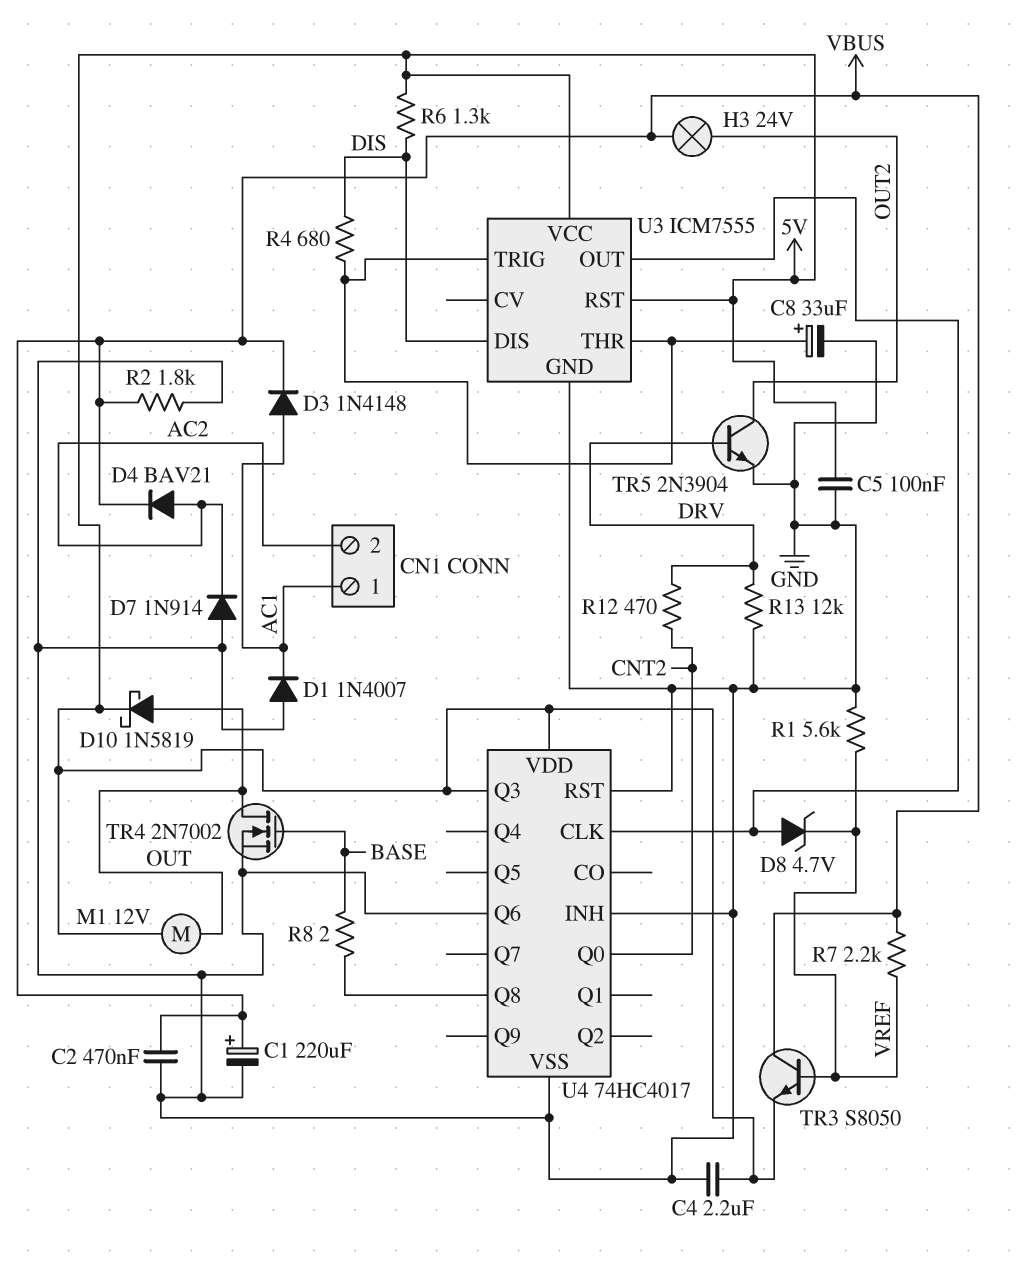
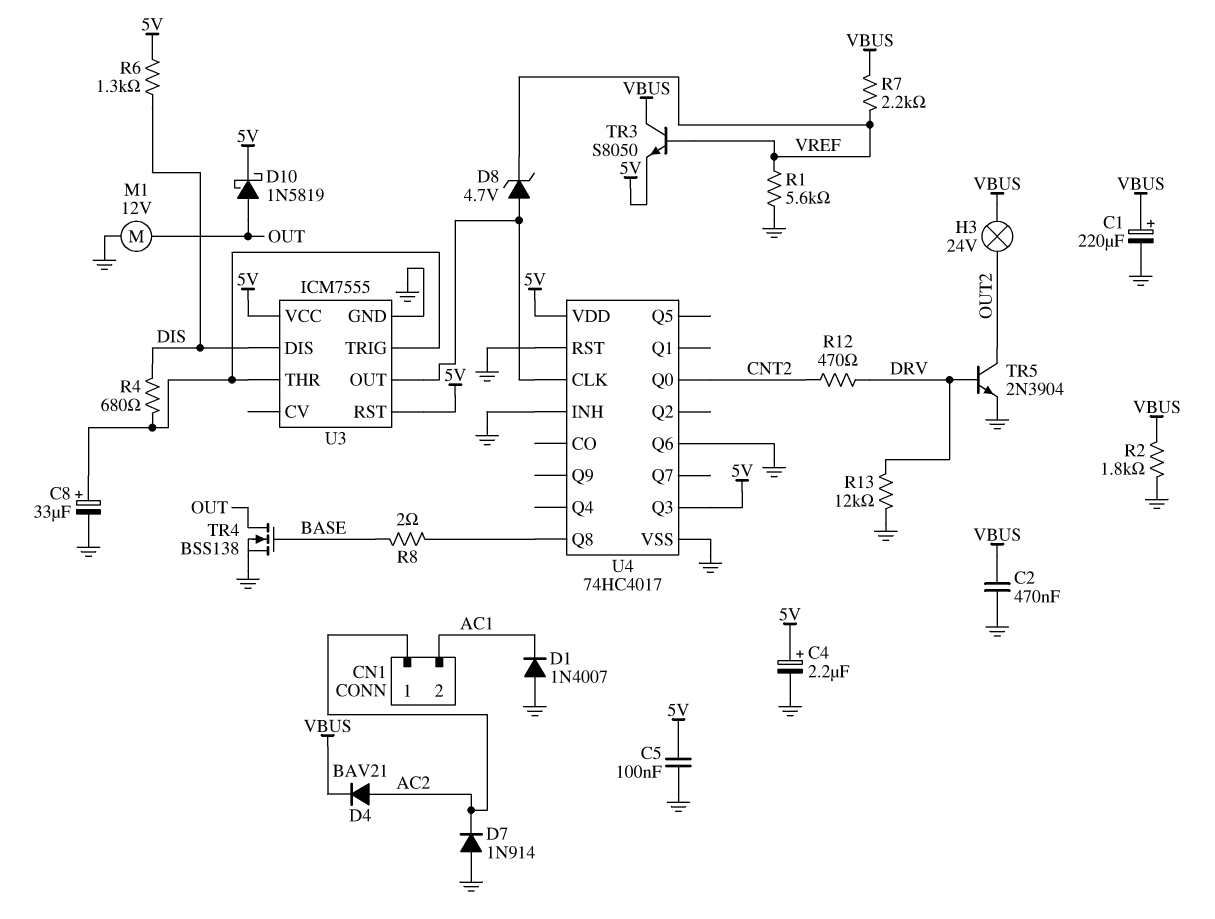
C4: 2.2uF (5V, GND) -> 2.2uF (plus 5V, minus GND)
CN1 pin 1: AC1 -> AC2
CN1 pin 2: AC2 -> AC1
D3: diode 1N4148 (A AC1, K VBUS) -> none
M1: motor 12V (5V, OUT) -> motor 12V (GND, OUT)
TR4: NMOS 2N7002 (G BASE, D OUT, S GND) -> NMOS BSS138 (G BASE, D OUT, S GND)

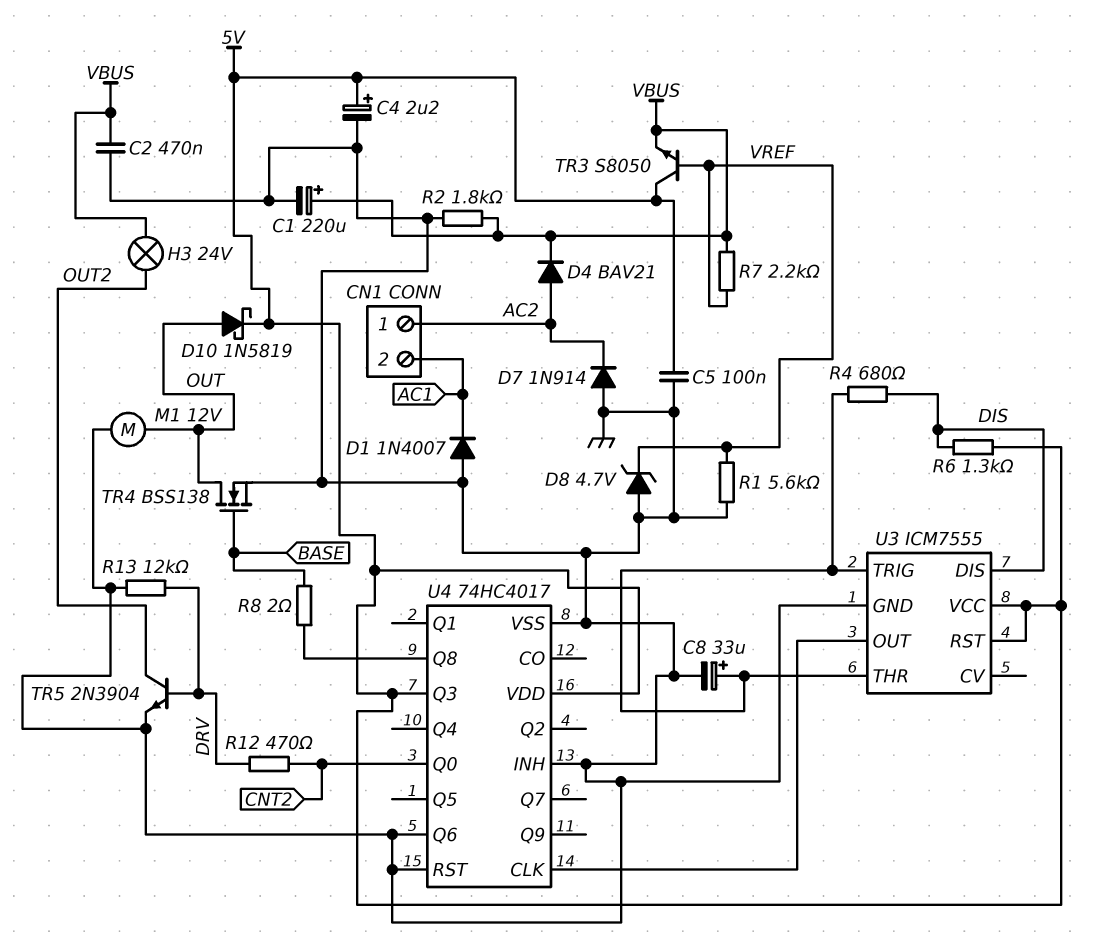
D8: zener 4.7V (A U3/OUT, K VREF) -> zener 4.7V (A GND, K VREF)
TR3: NPN S8050 (B VREF, C VBUS, E 5V) -> NPN S8050 (B VREF, C 5V, E VBUS)

